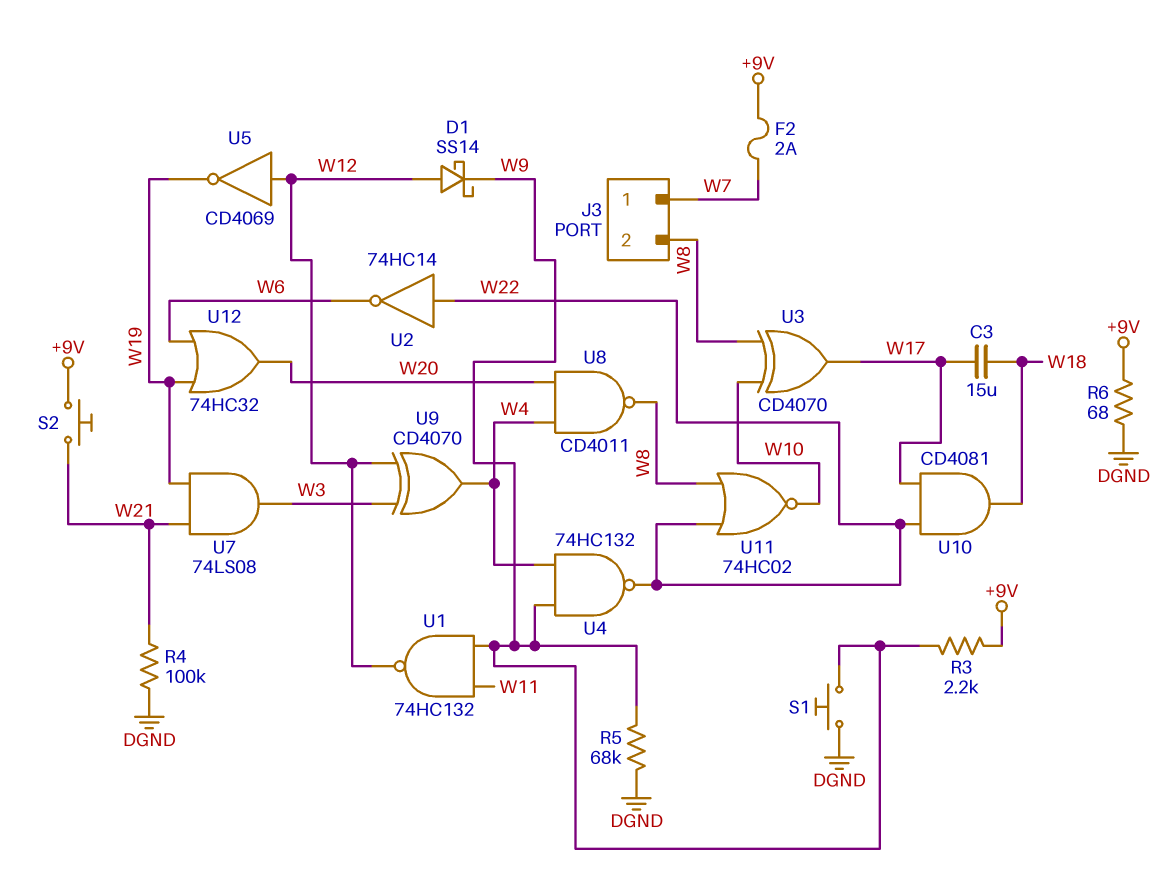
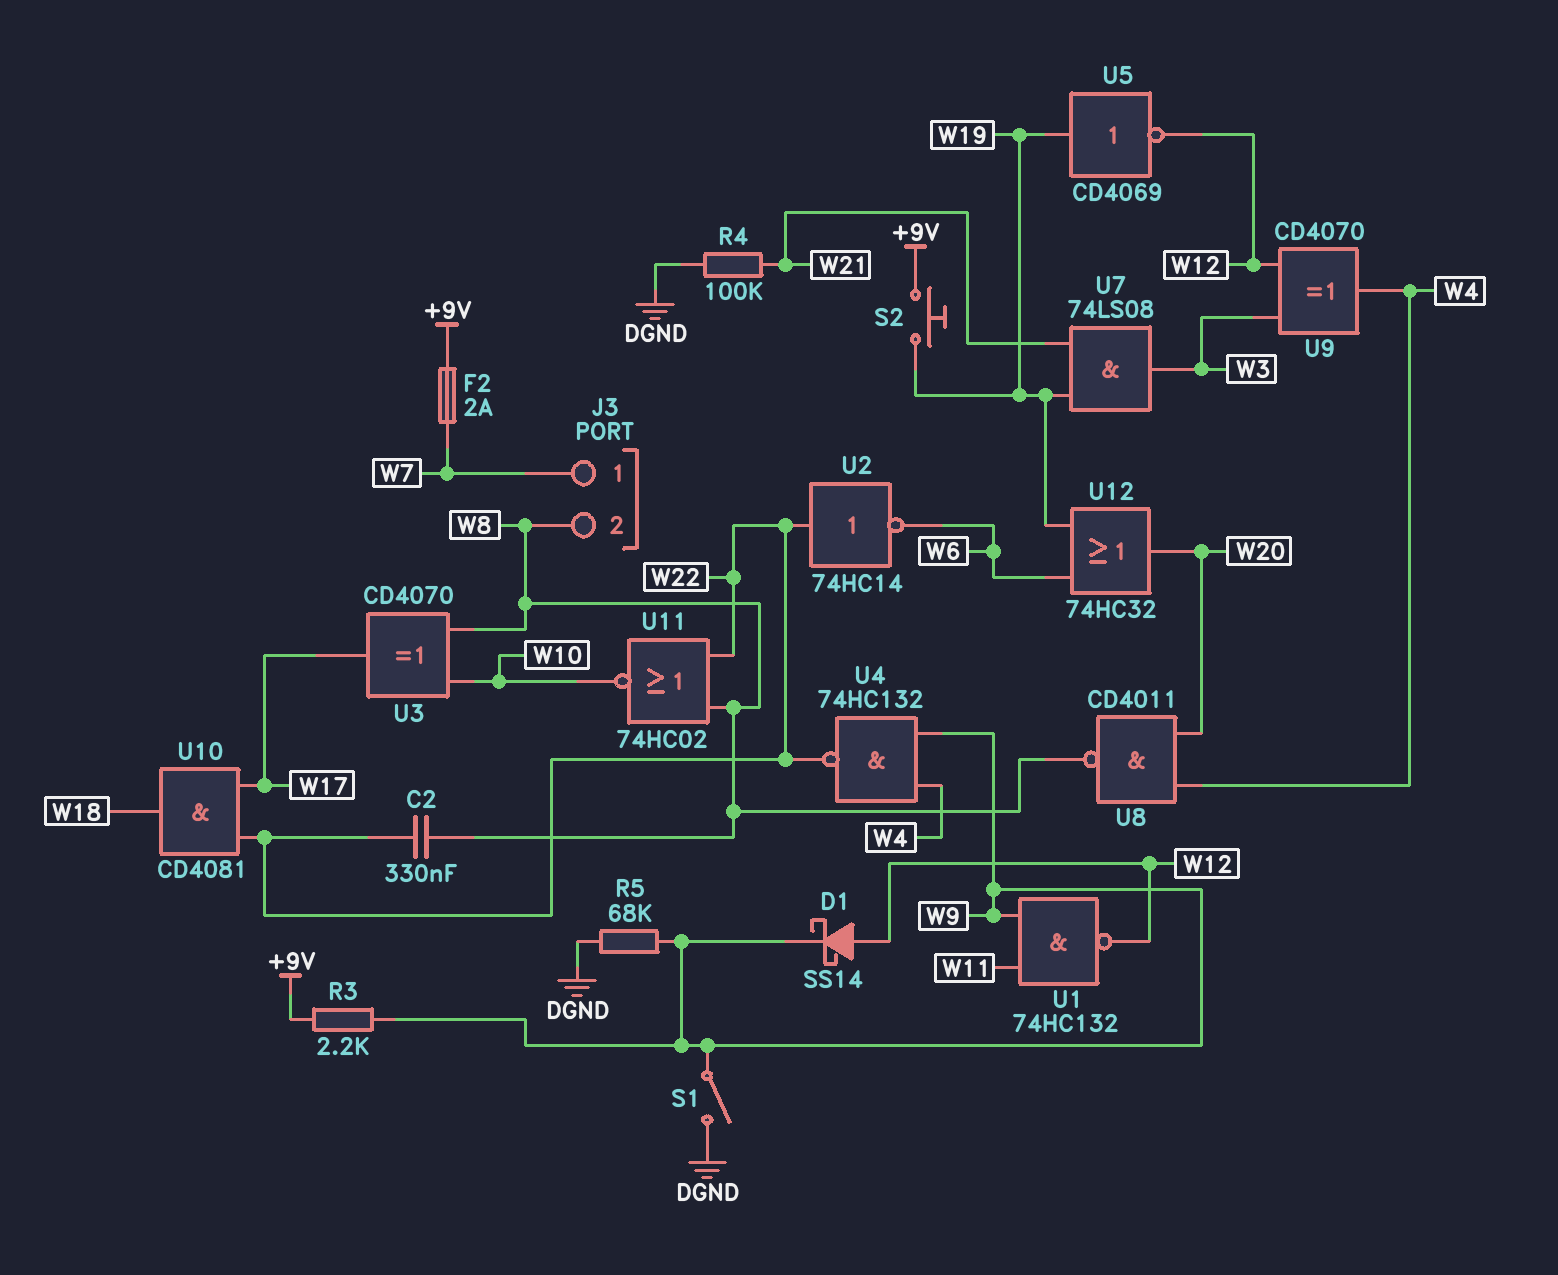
C2: none -> 330nF (W8, W22)
C3: 15uF (W17, W18) -> none
R6: 68 (+9V, DGND) -> none
S1: button (DGND, W9) -> switch (DGND, W9)
S2: button (+9V, W21) -> button (+9V, W19)
U5: NOT CD4069 (in W12, out W19) -> NOT CD4069 (in W19, out W12)

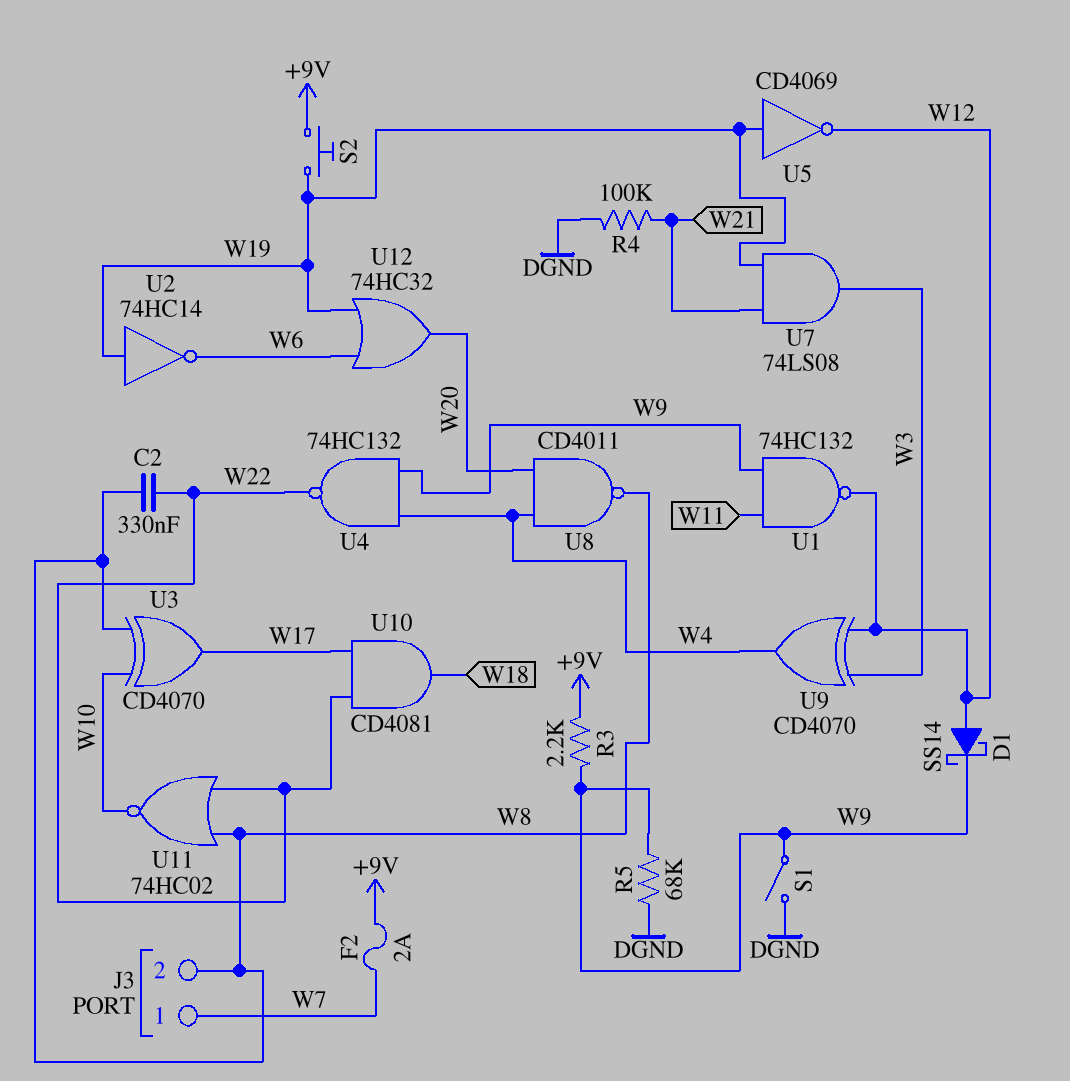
U2: NOT 74HC14 (in W22, out W6) -> NOT 74HC14 (in W19, out W6)

